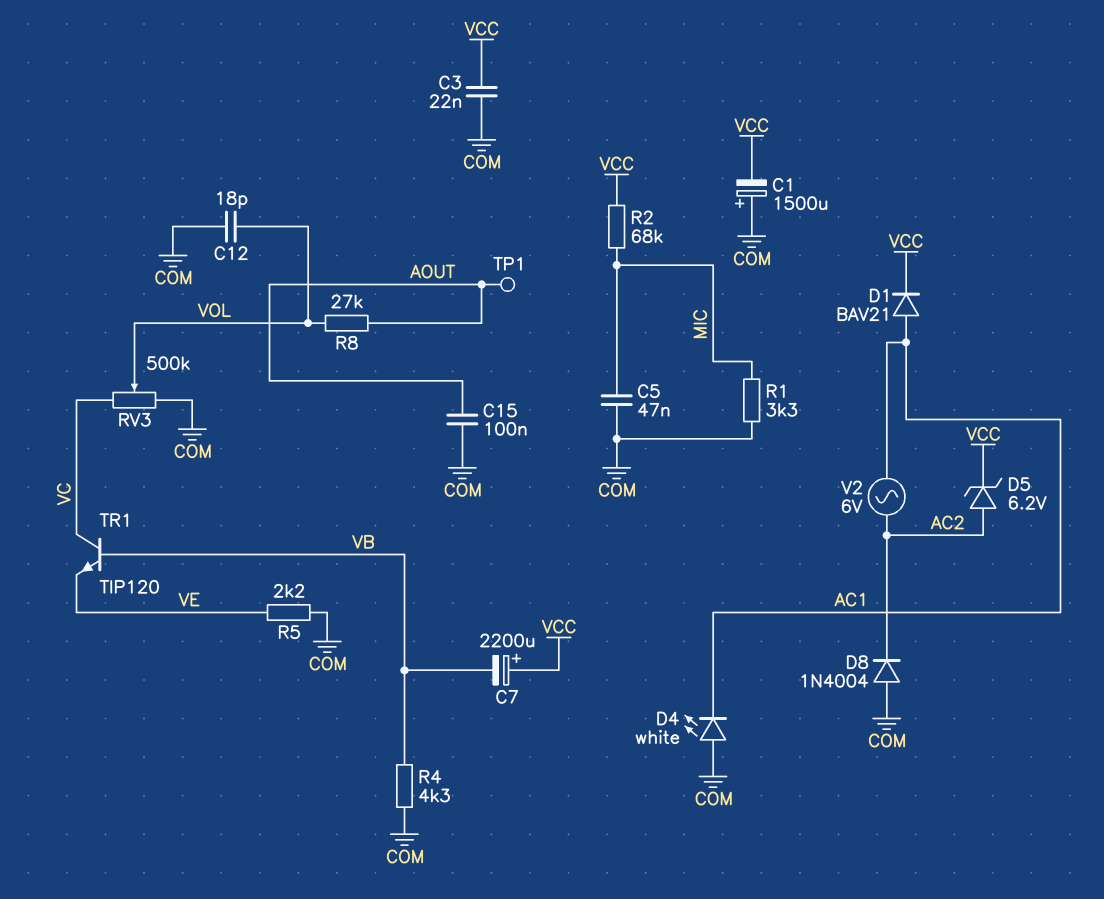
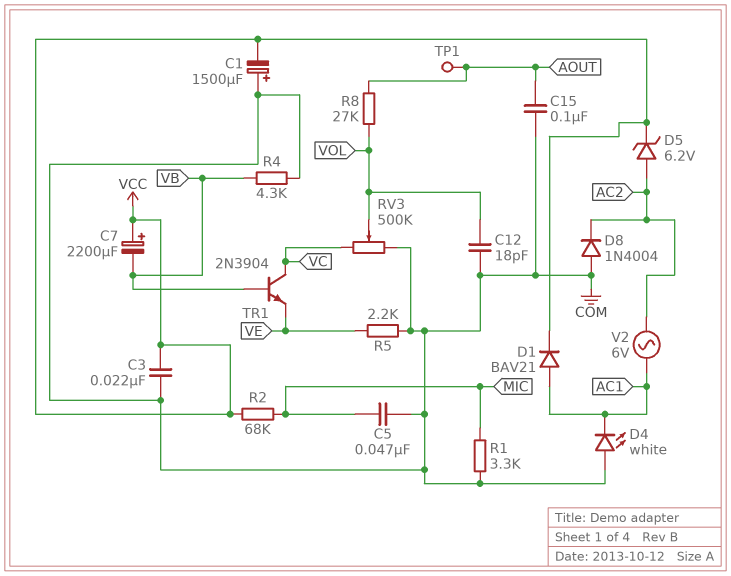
TR1: NPN TIP120 (B VB, C VC, E VE) -> NPN 2N3904 (B VB, C VC, E VE)

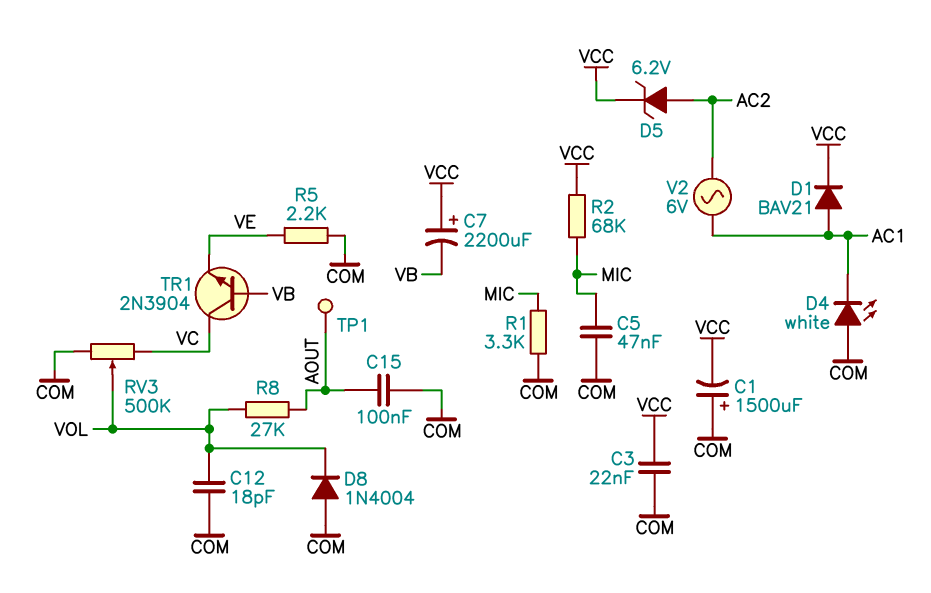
D8: diode 1N4004 (A COM, K AC2) -> diode 1N4004 (A COM, K VOL)
R4: 4.3k (COM, VB) -> none

